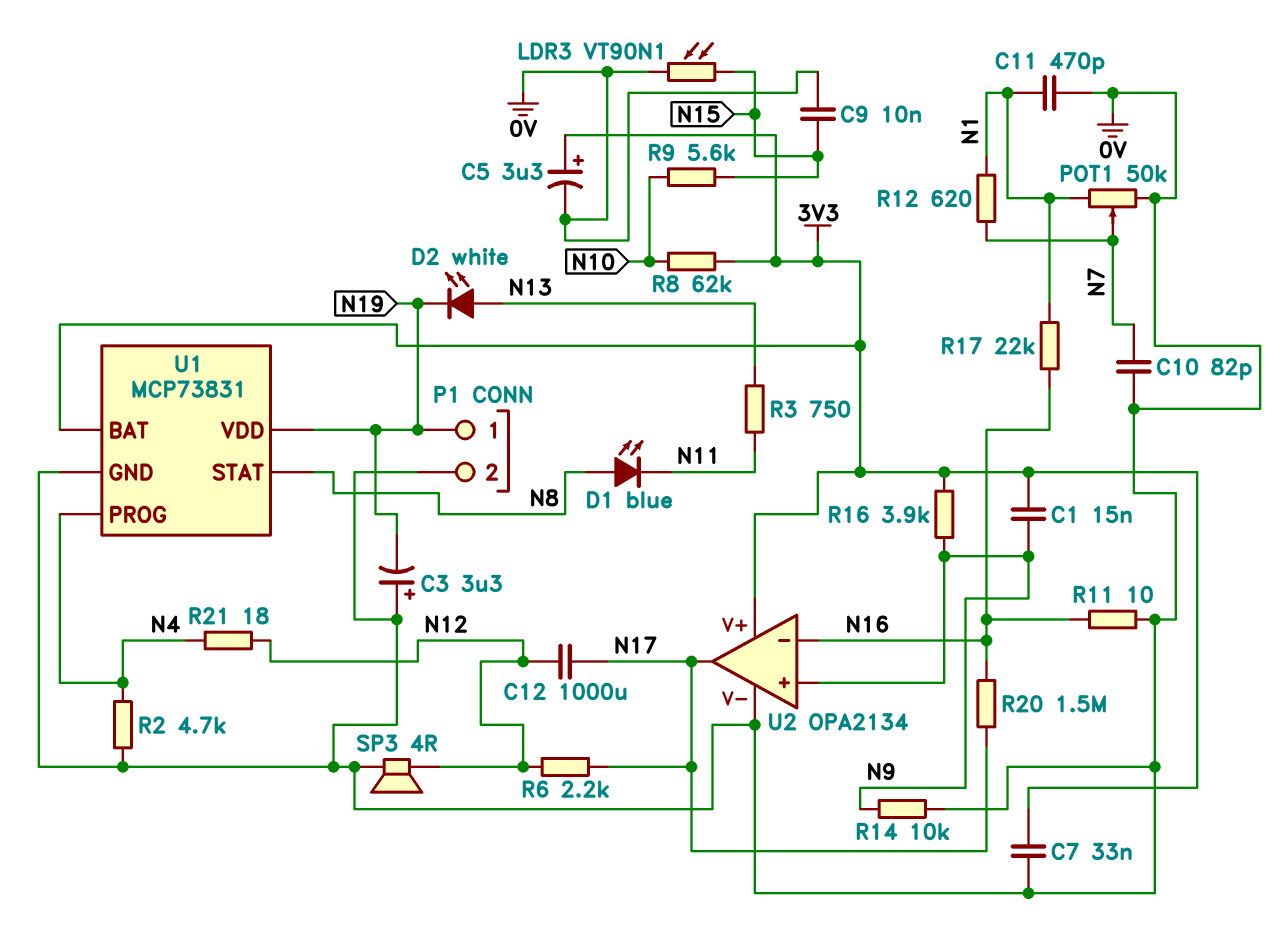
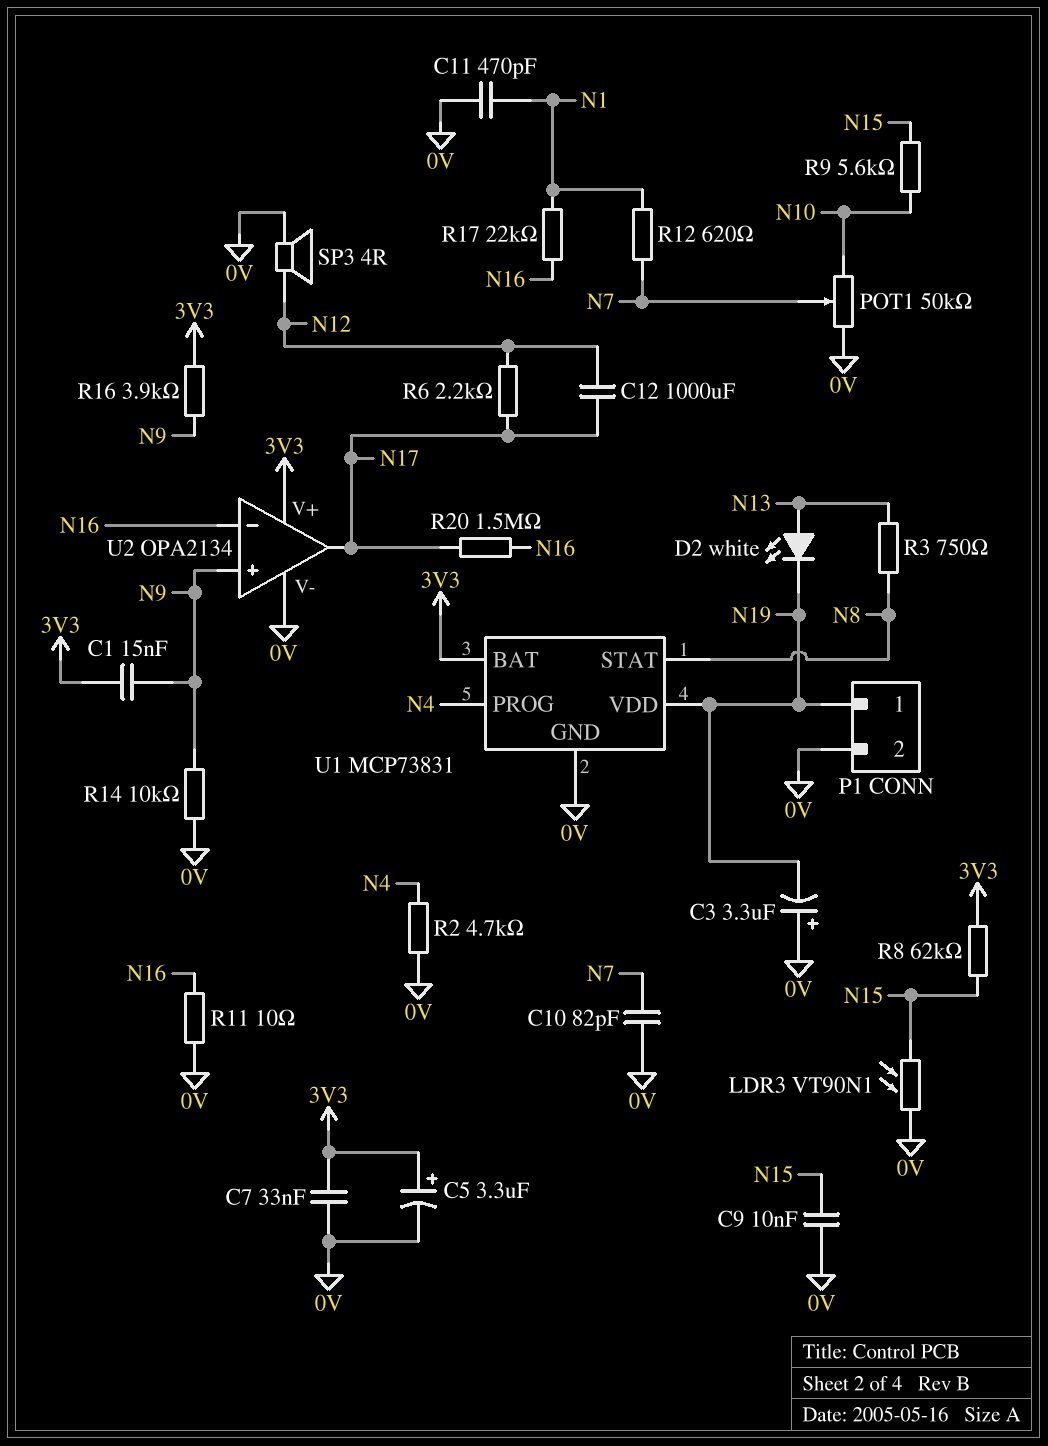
D1: LED blue (A N8, K N11) -> none
POT1: 50k (0V, N1, wiper N7) -> 50k (0V, N10, wiper N7)
R3: 750 (N11, N13) -> 750 (N8, N13)
R8: 62k (3V3, N10) -> 62k (3V3, N15)
R21: 18 (N4, N12) -> none

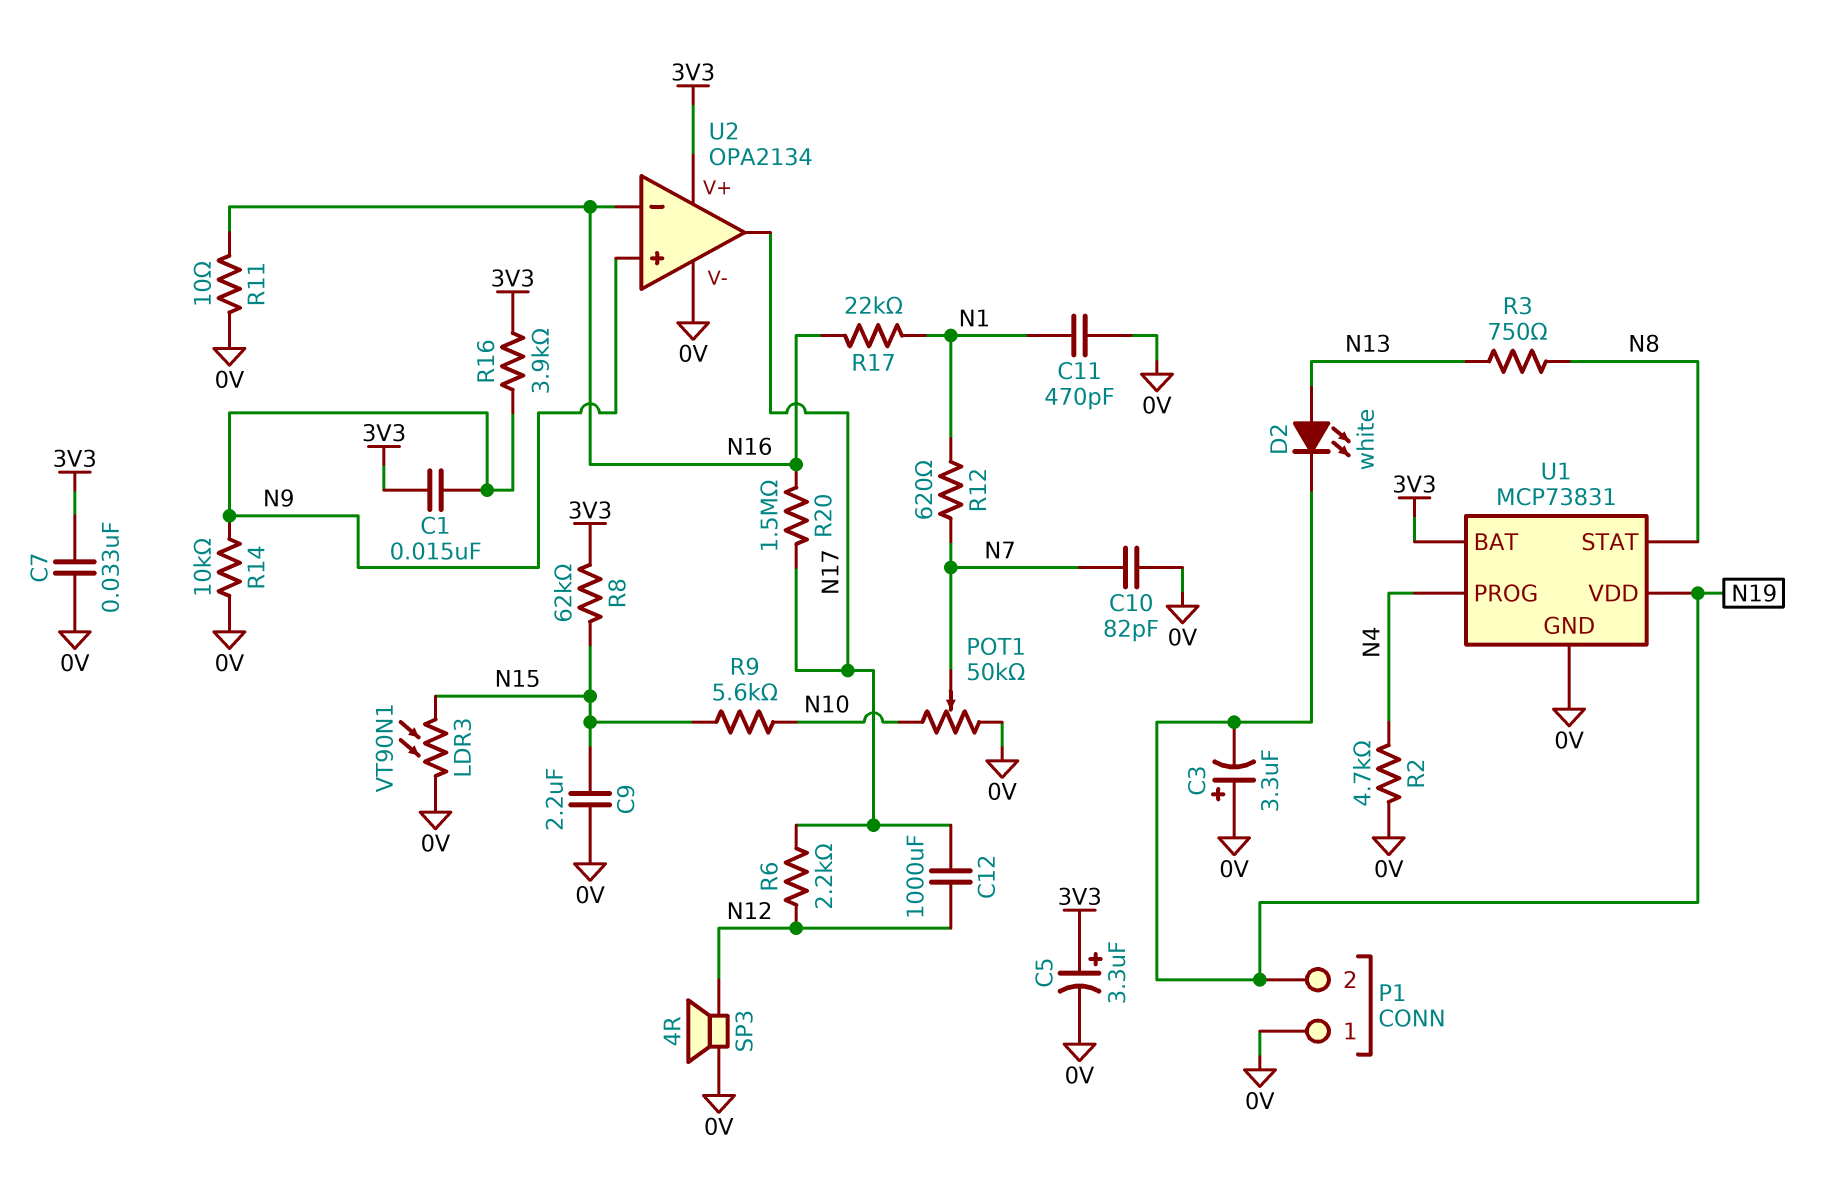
C9: 10nF (0V, N15) -> 2.2uF (0V, N15)
P1 pin 1: N19 -> 0V
P1 pin 2: 0V -> N19

